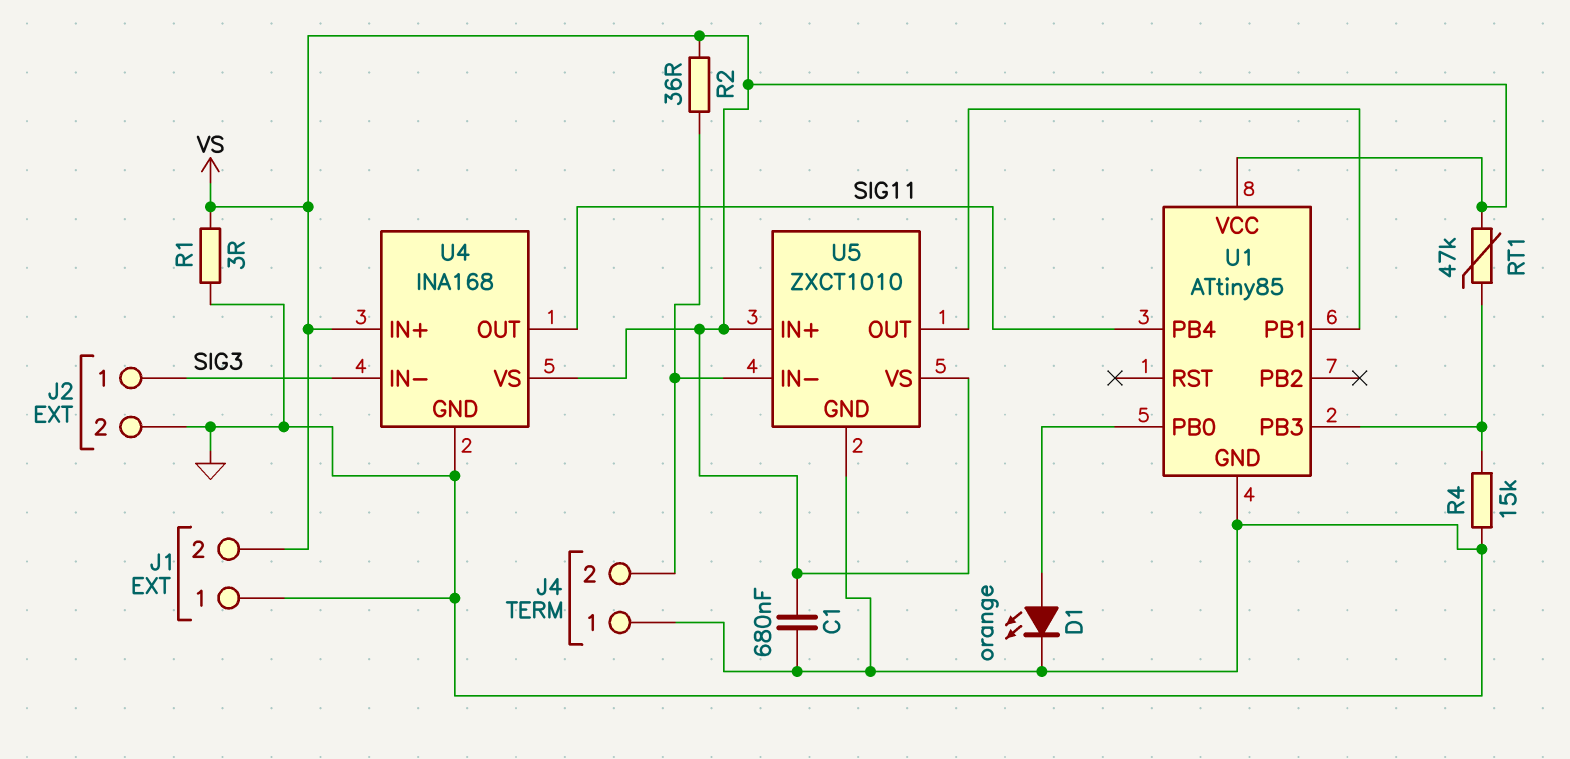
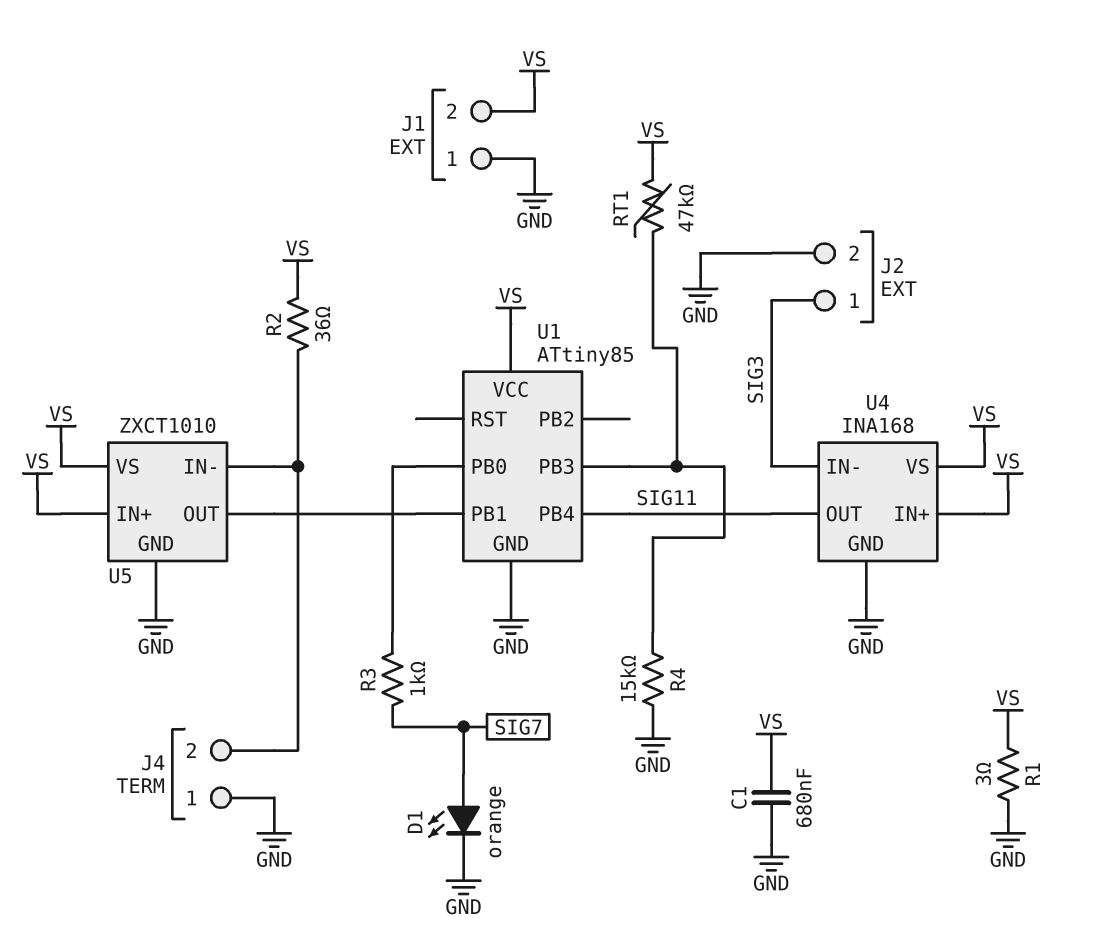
D1: LED orange (A U1/PB0, K GND) -> LED orange (A SIG7, K GND)
R3: none -> 1k (SIG7, U1/PB0)

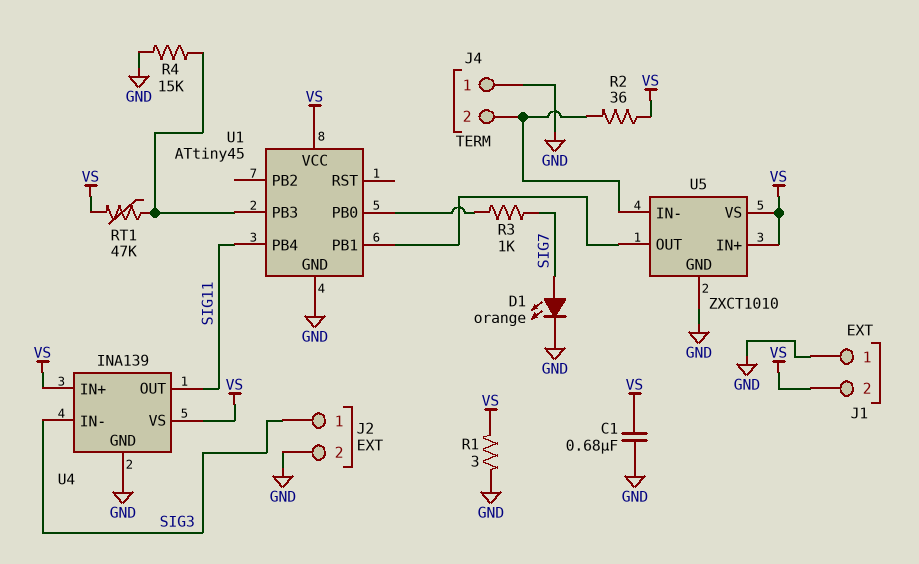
U1: ATtiny85 -> ATtiny45
U4: INA168 -> INA139

